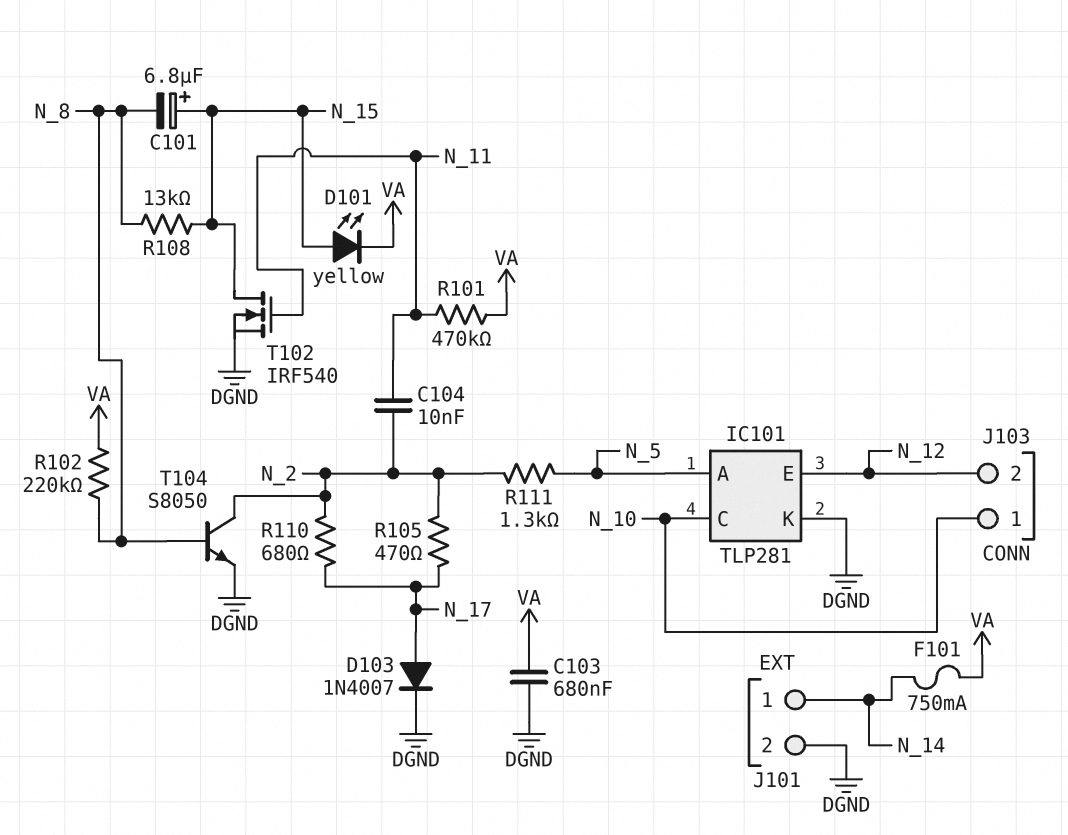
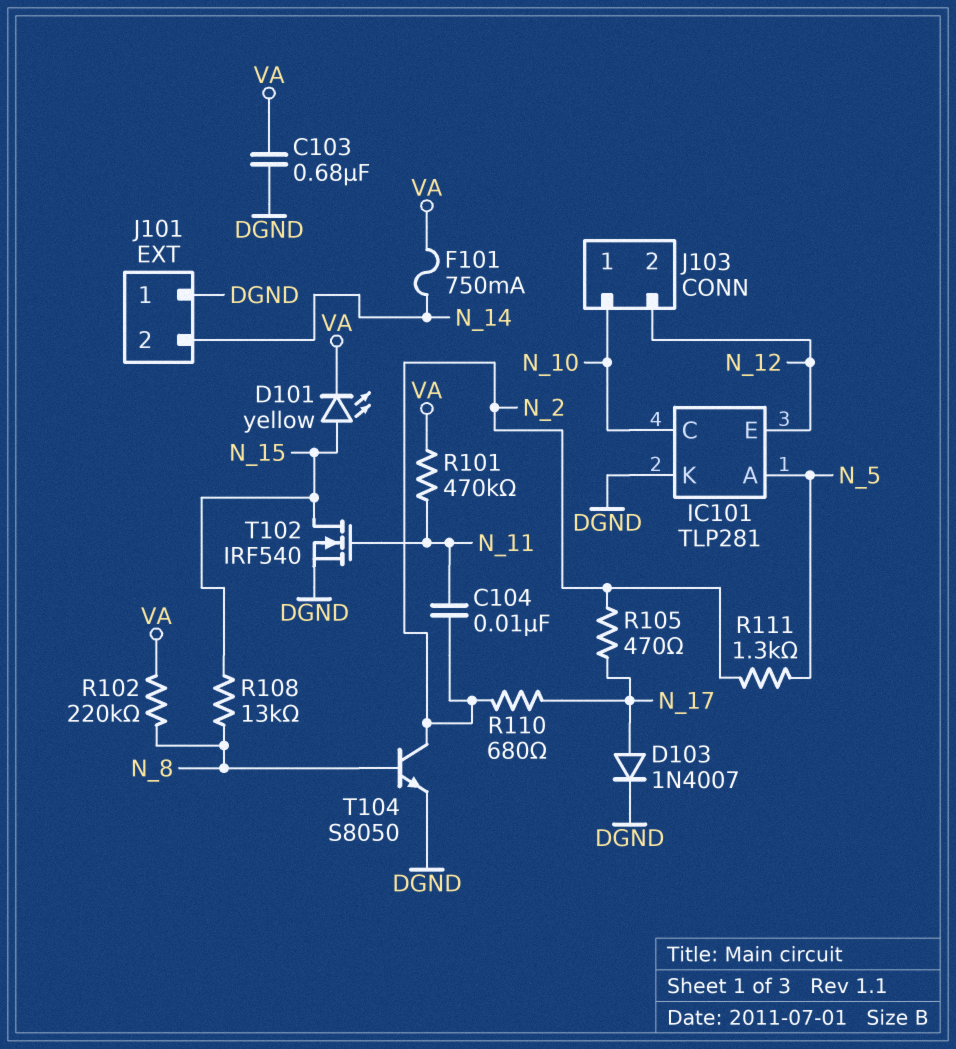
C101: 6.8uF (plus N_15, minus N_8) -> none
J101 pin 1: N_14 -> DGND
J101 pin 2: DGND -> N_14

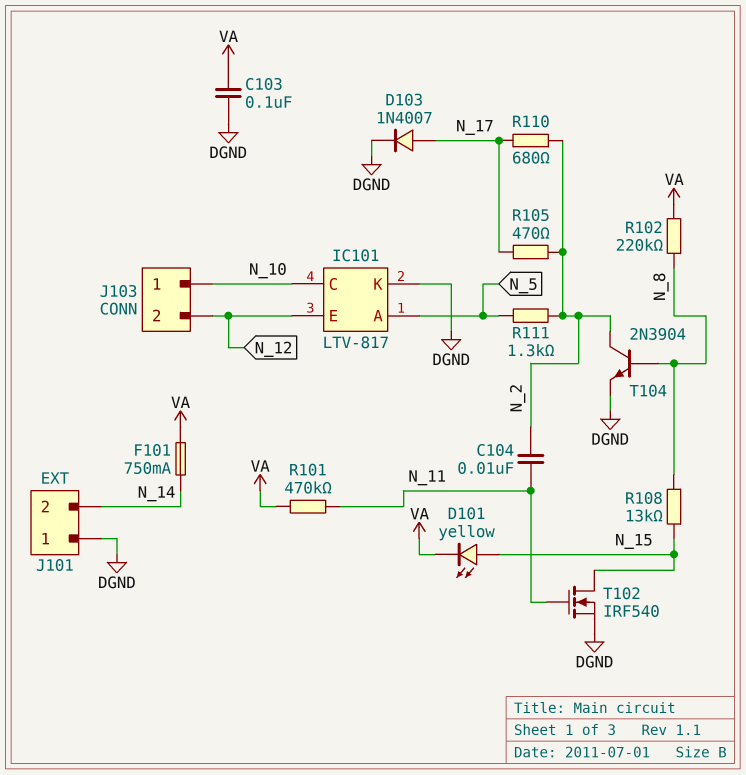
C103: 680nF (DGND, VA) -> 100nF (DGND, VA)
IC101: TLP281 -> LTV-817
T104: NPN S8050 (B N_8, C N_2, E DGND) -> NPN 2N3904 (B N_8, C N_2, E DGND)

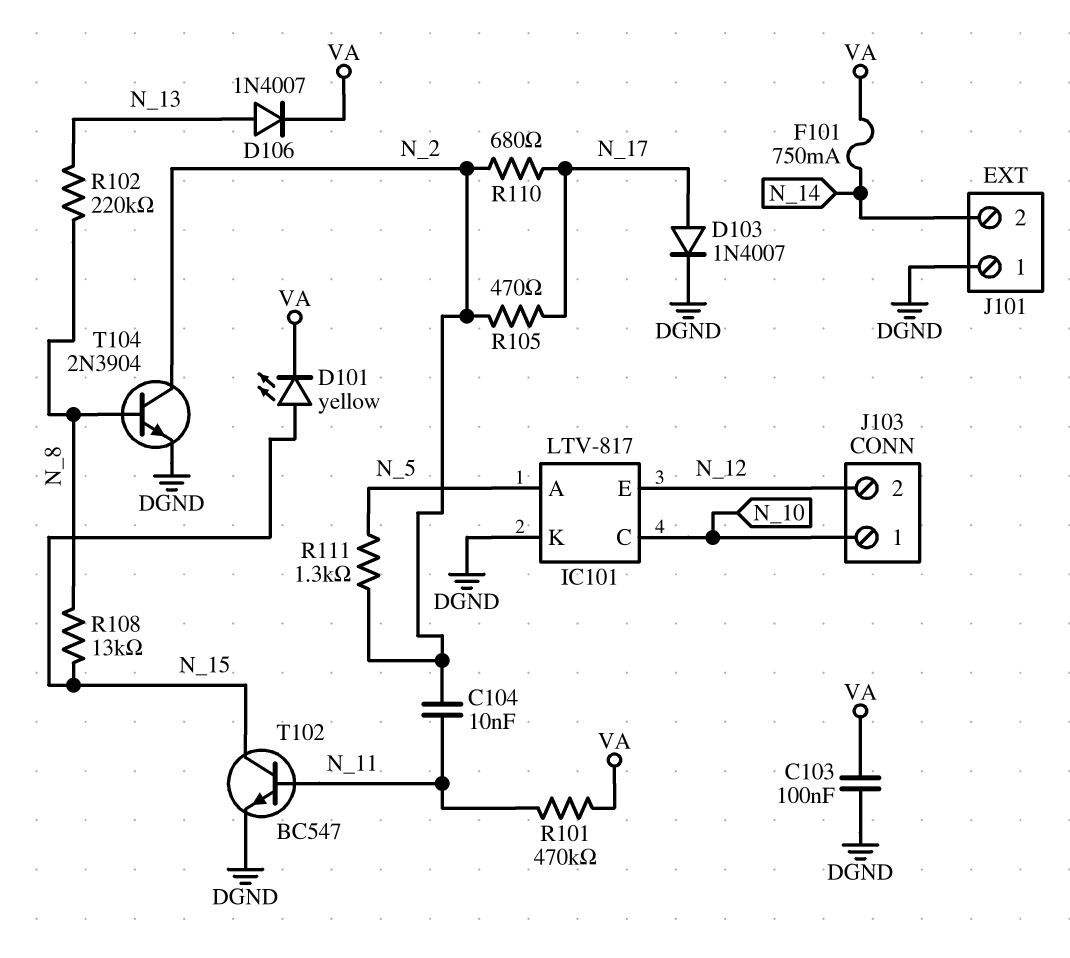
D106: none -> diode 1N4007 (A N_13, K VA)
R102: 220k (N_8, VA) -> 220k (N_8, N_13)
T102: NMOS IRF540 (G N_11, D N_15, S DGND) -> NPN BC547 (B N_11, C N_15, E DGND)

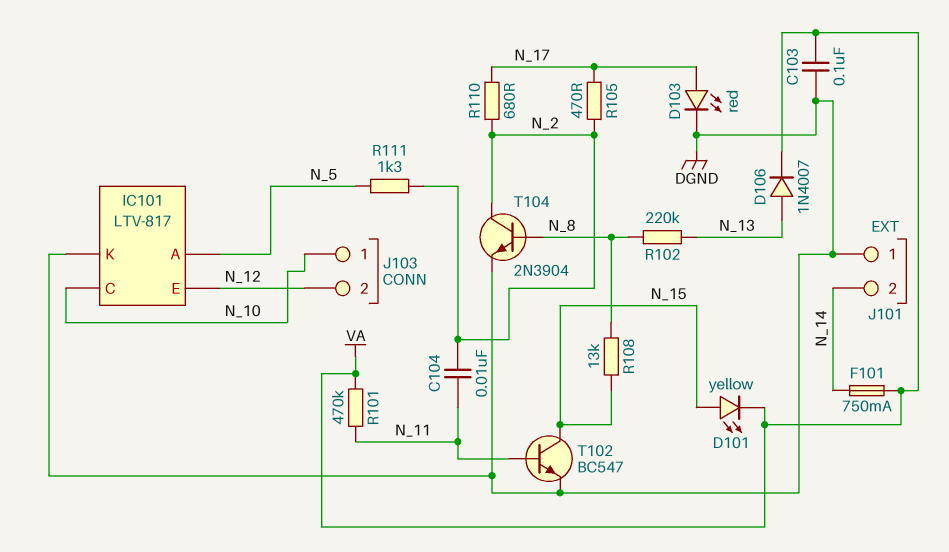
D103: diode 1N4007 (A N_17, K DGND) -> LED red (A N_17, K DGND)

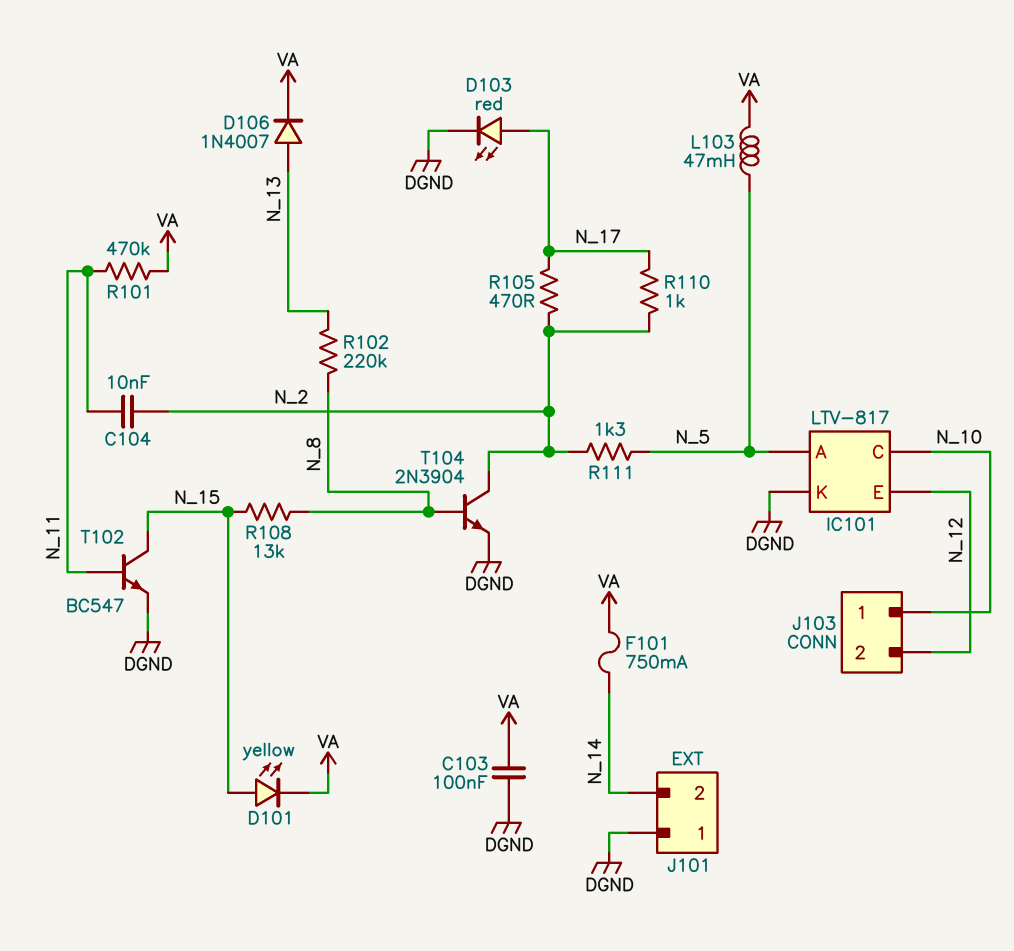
L103: none -> 47mH (N_5, VA)
R110: 680 (N_2, N_17) -> 1k (N_2, N_17)

